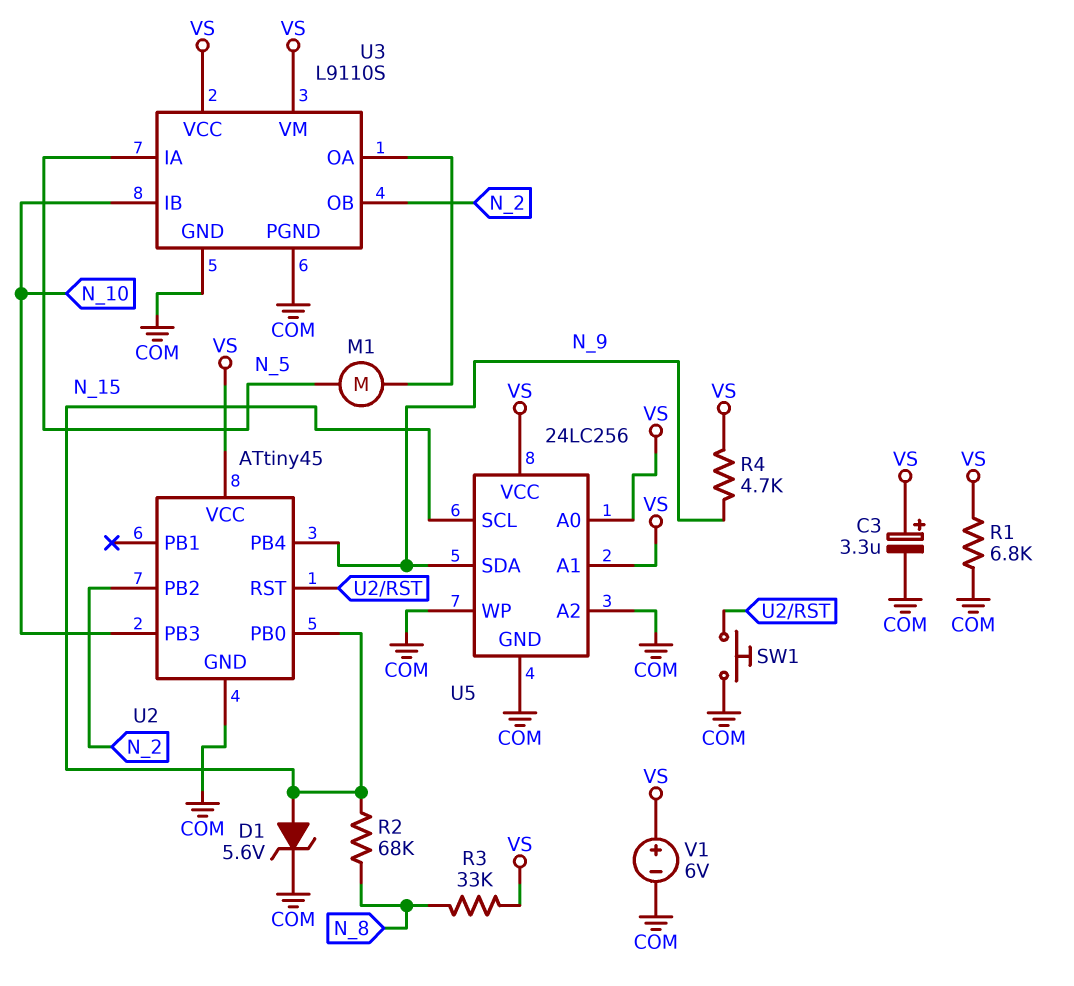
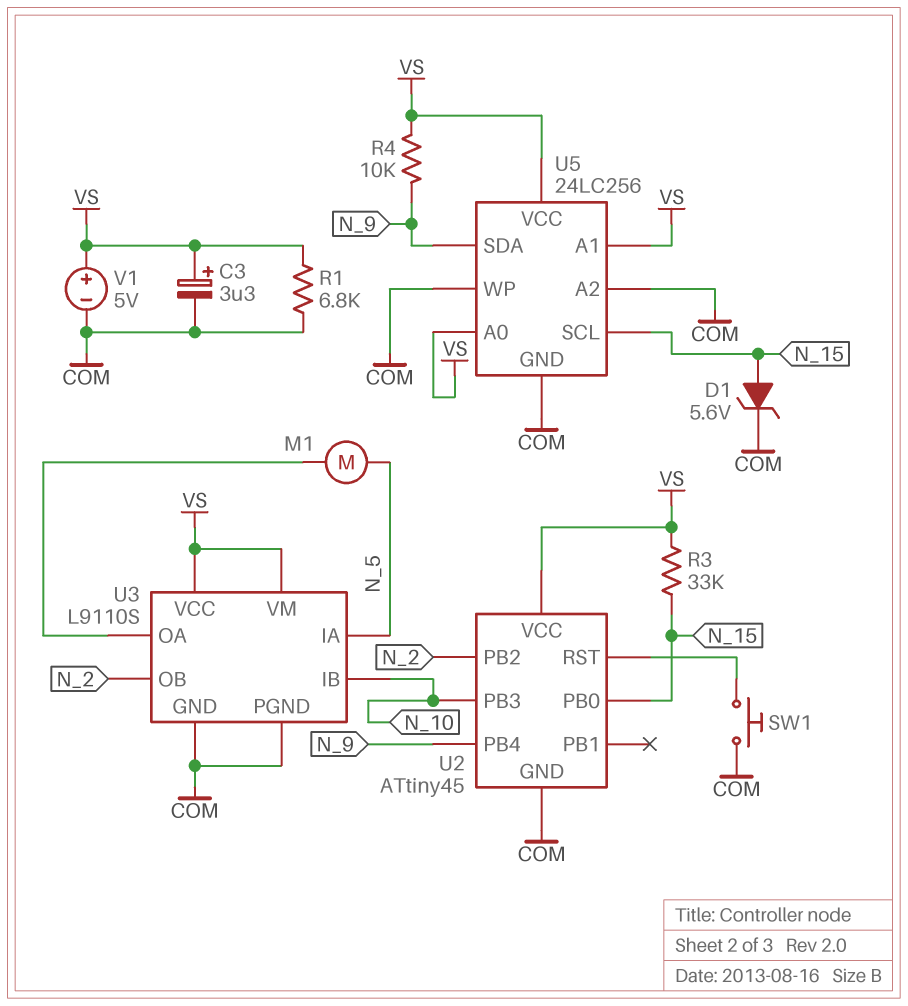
R2: 68k (N_8, N_15) -> none
R3: 33k (N_8, VS) -> 33k (N_15, VS)
R4: 4.7k (N_9, VS) -> 10k (N_9, VS)
V1: 6V (plus VS, minus COM) -> 5V (plus VS, minus COM)

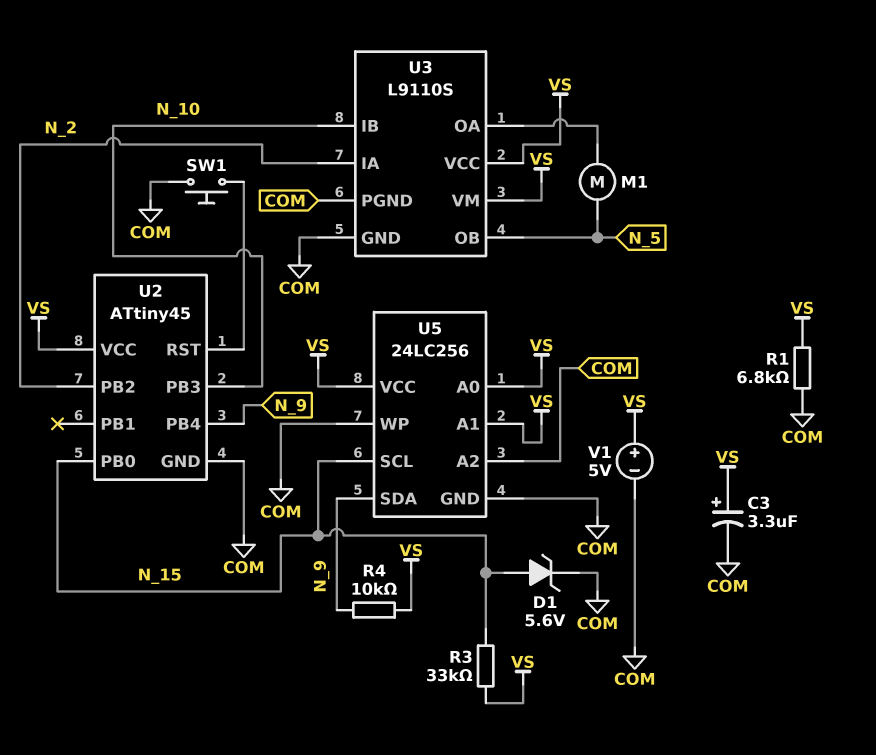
U3 pin IA: N_5 -> N_2
U3 pin OB: N_2 -> N_5

